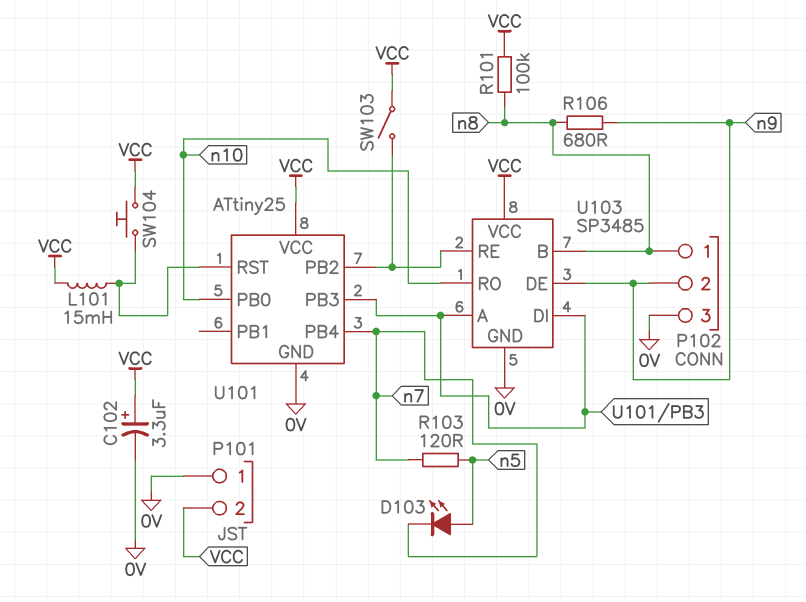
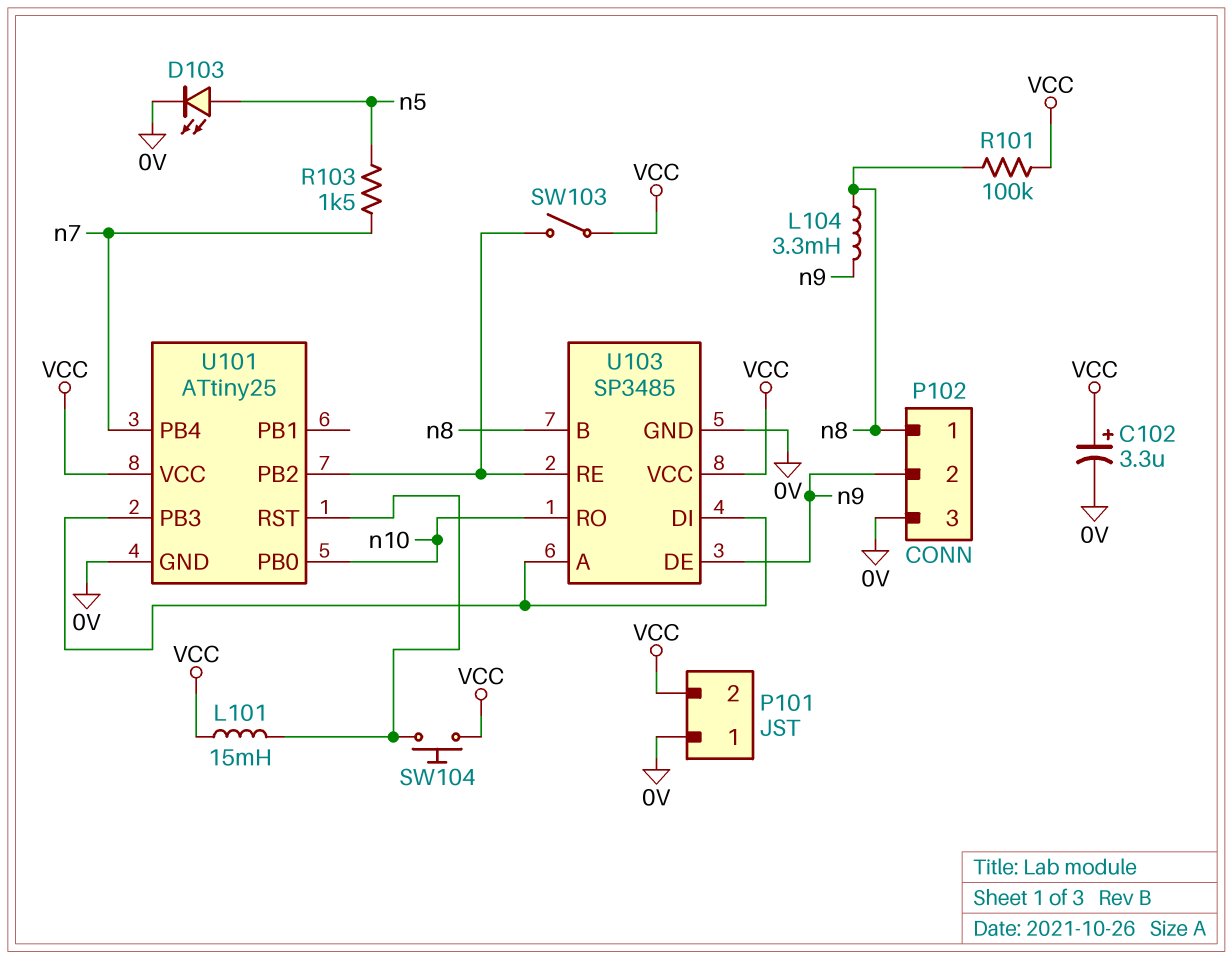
D103: LED (A n5, K n7) -> LED (A n5, K 0V)
L104: none -> 3.3mH (n8, n9)
R103: 120 (n5, n7) -> 1.5k (n5, n7)
R106: 680 (n8, n9) -> none

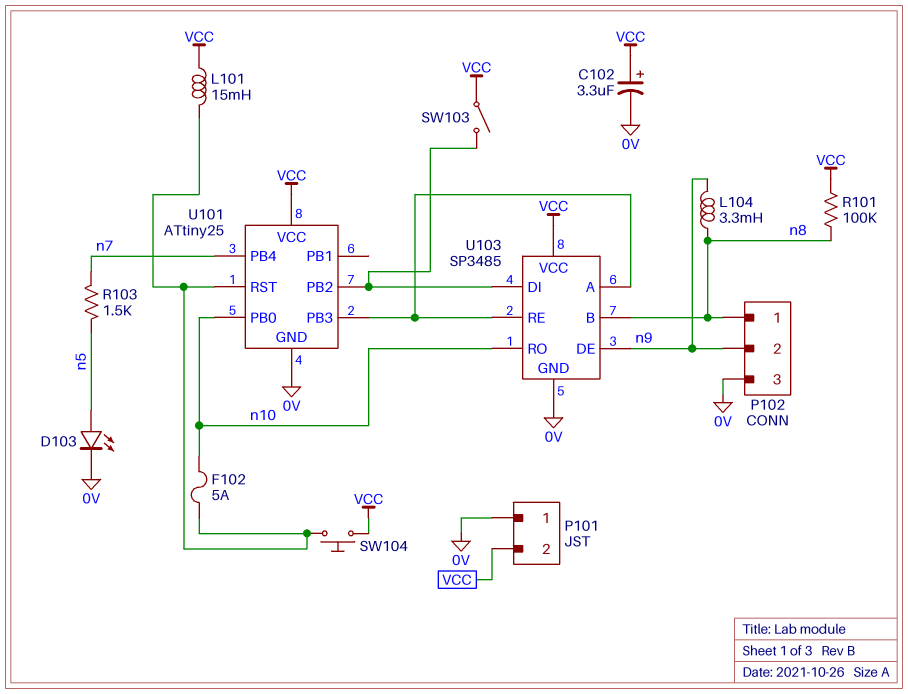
F102: none -> 5A (U101/RST, n10)
U103 pin DI: U101/PB3 -> U101/PB2
U103 pin RE: U101/PB2 -> U101/PB3

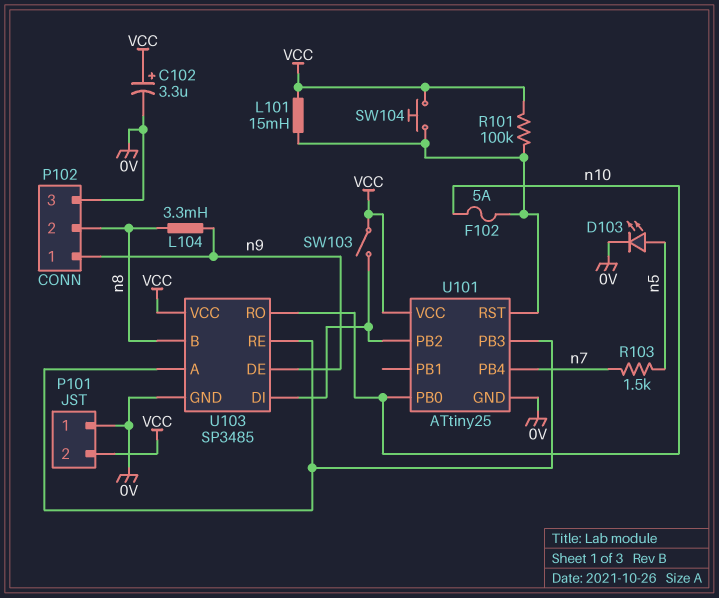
P102 pin 1: n8 -> n9
P102 pin 2: n9 -> n8
R101: 100k (VCC, n8) -> 100k (U101/RST, VCC)

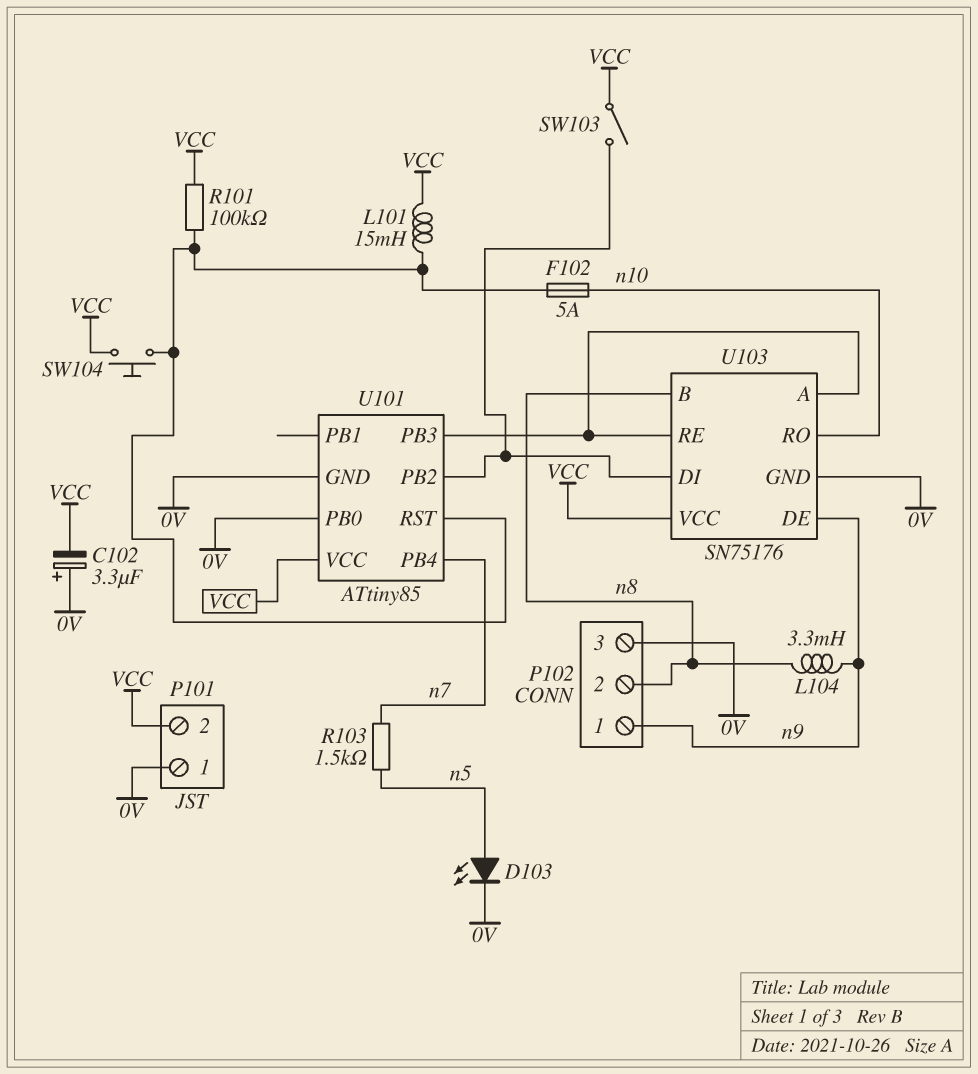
C102: 3.3uF (plus VCC, minus 0V) -> 3.3uF (plus 0V, minus VCC)
U101: ATtiny25 -> ATtiny85
U101 pin PB0: n10 -> 0V
U103: SP3485 -> SN75176

